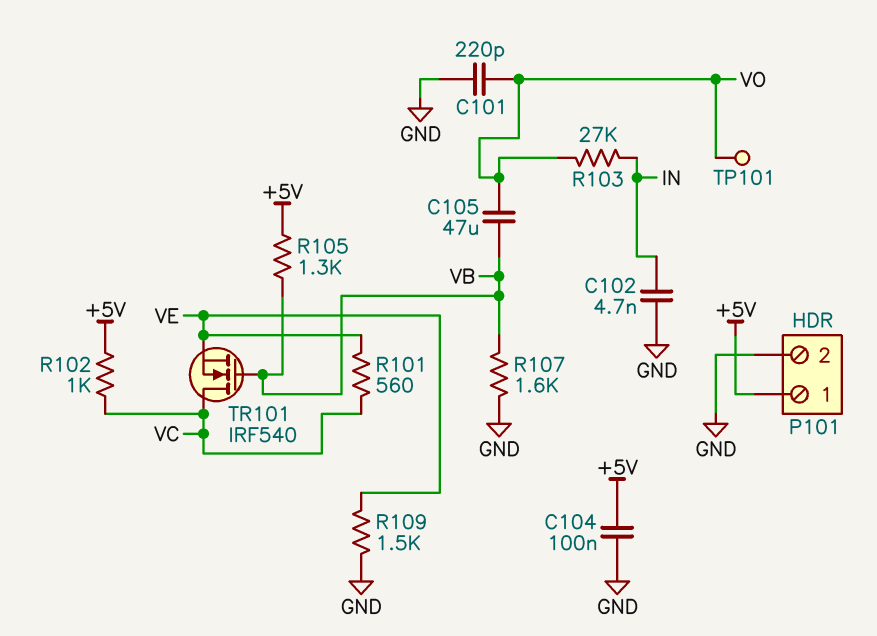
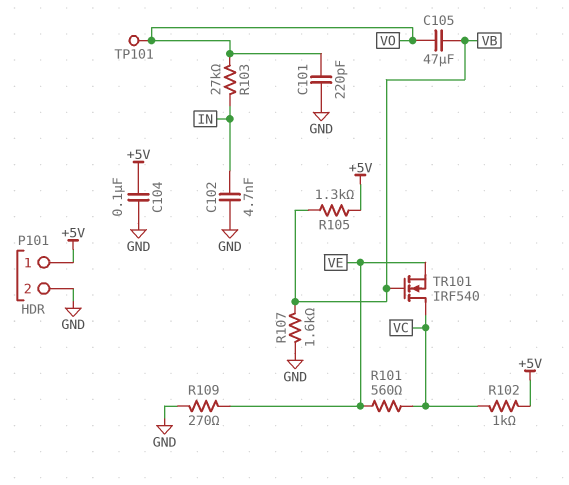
R109: 1.5k (GND, VE) -> 270 (GND, VE)

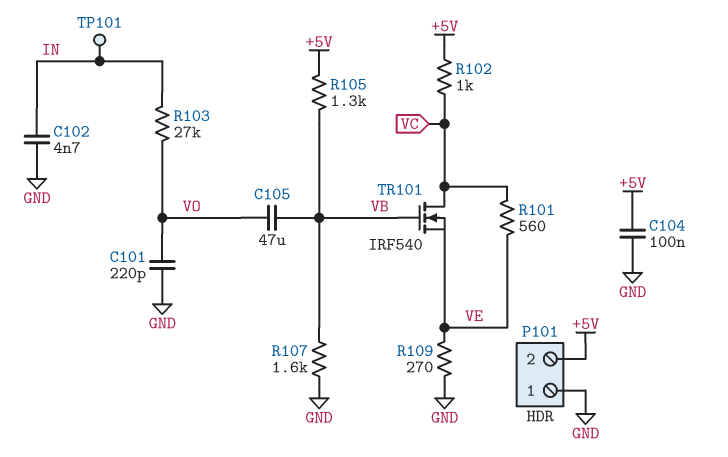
P101 pin 1: +5V -> GND
P101 pin 2: GND -> +5V
TP101: test point (VO) -> test point (IN)

